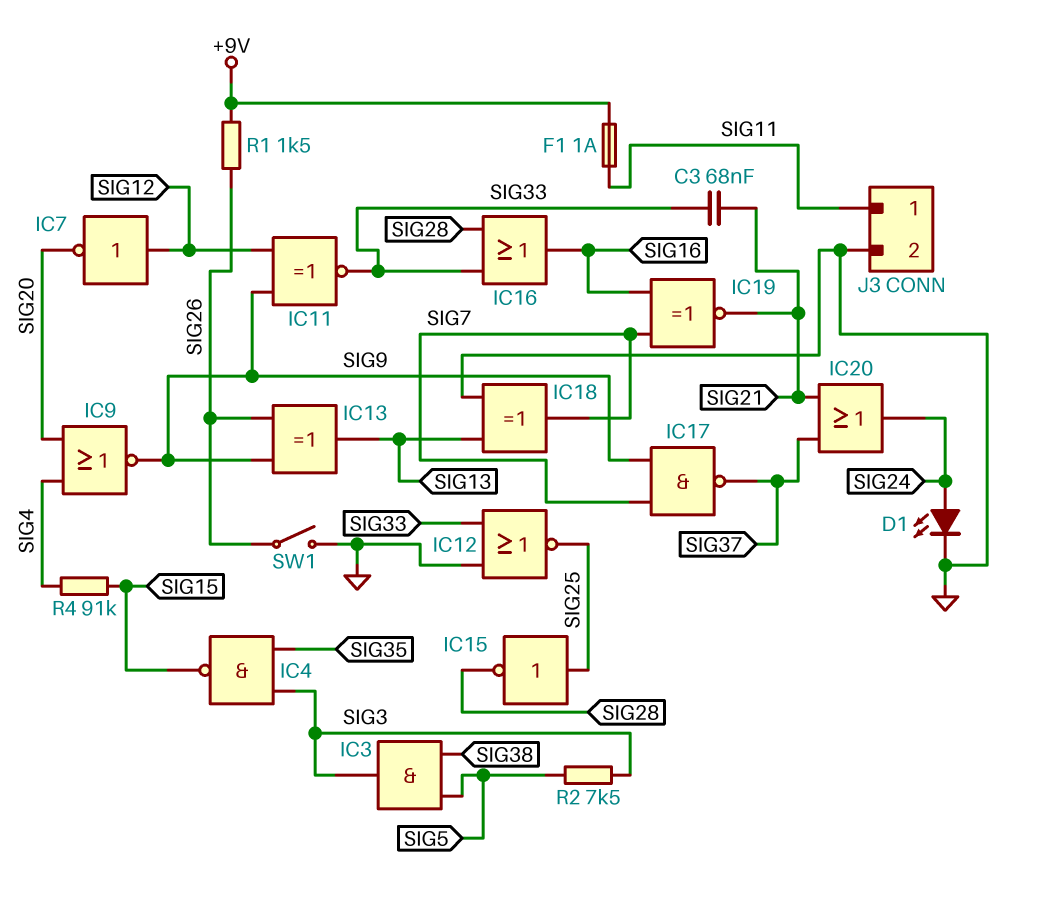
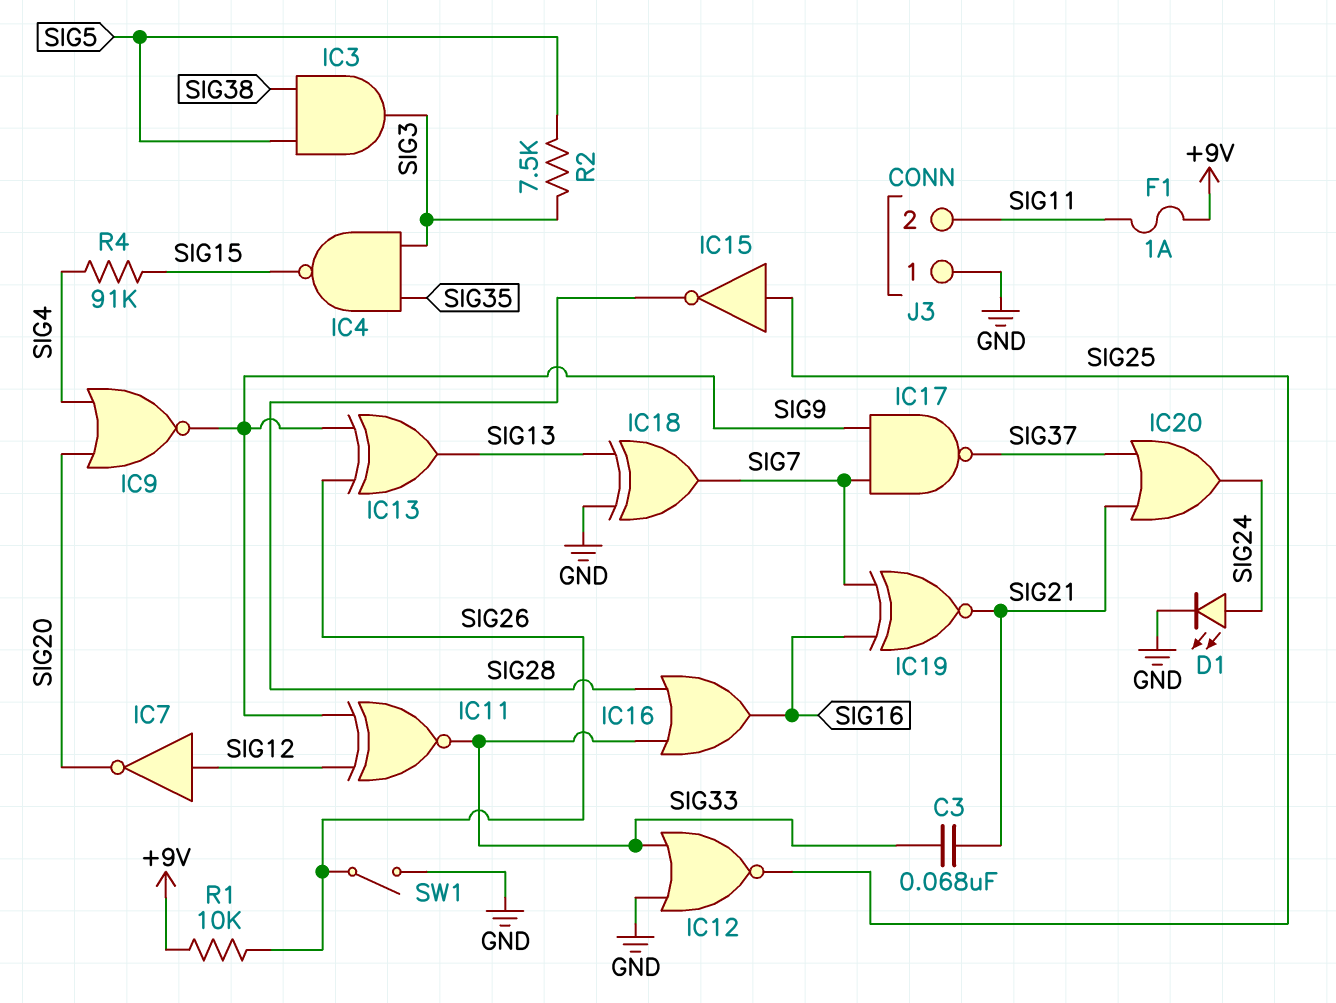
J3 pin 1: SIG11 -> GND
J3 pin 2: GND -> SIG11
R1: 1.5k (+9V, SIG26) -> 10k (+9V, SIG26)

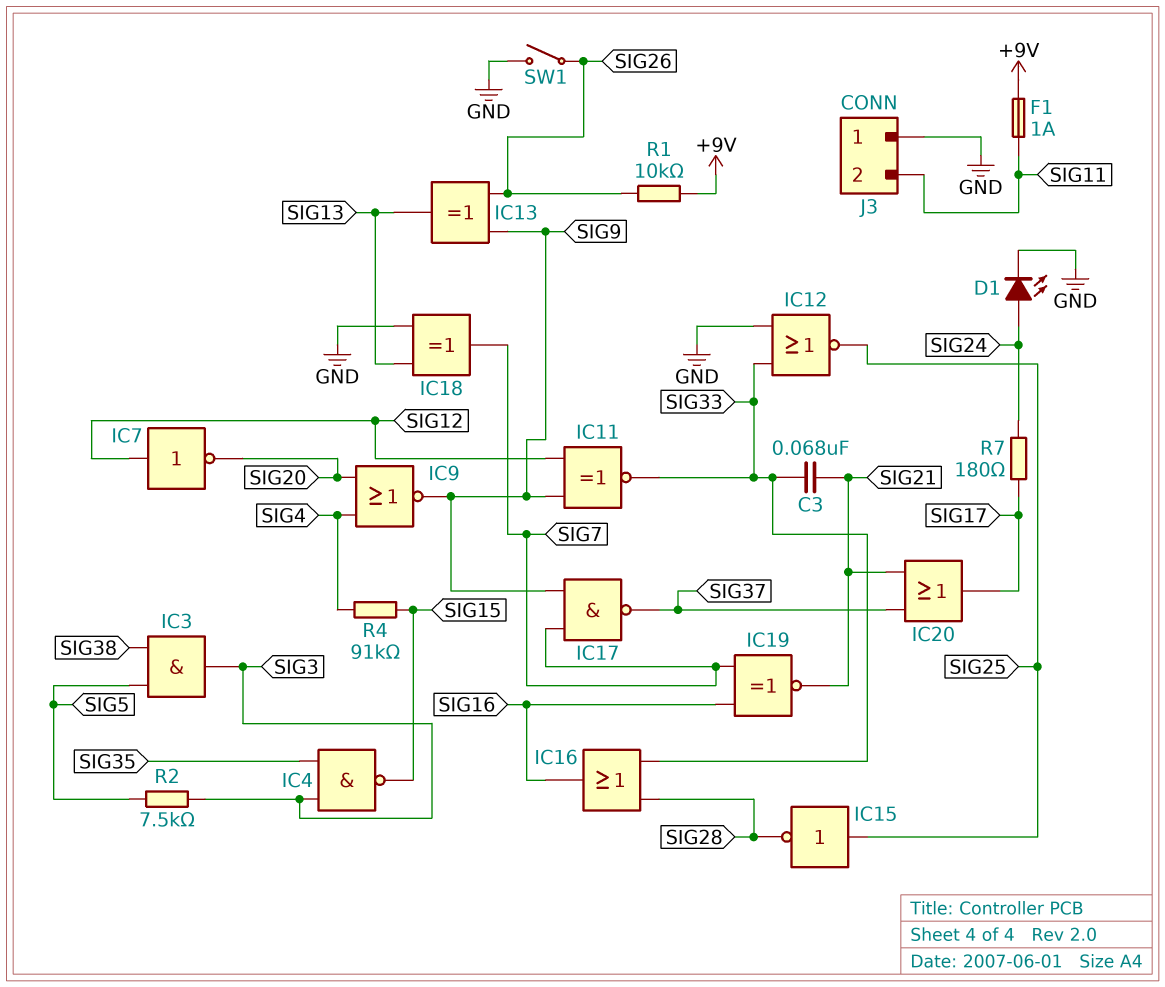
IC20: OR (in SIG21, in SIG37, out SIG24) -> OR (in SIG21, in SIG37, out SIG17)
R7: none -> 180 (SIG17, SIG24)

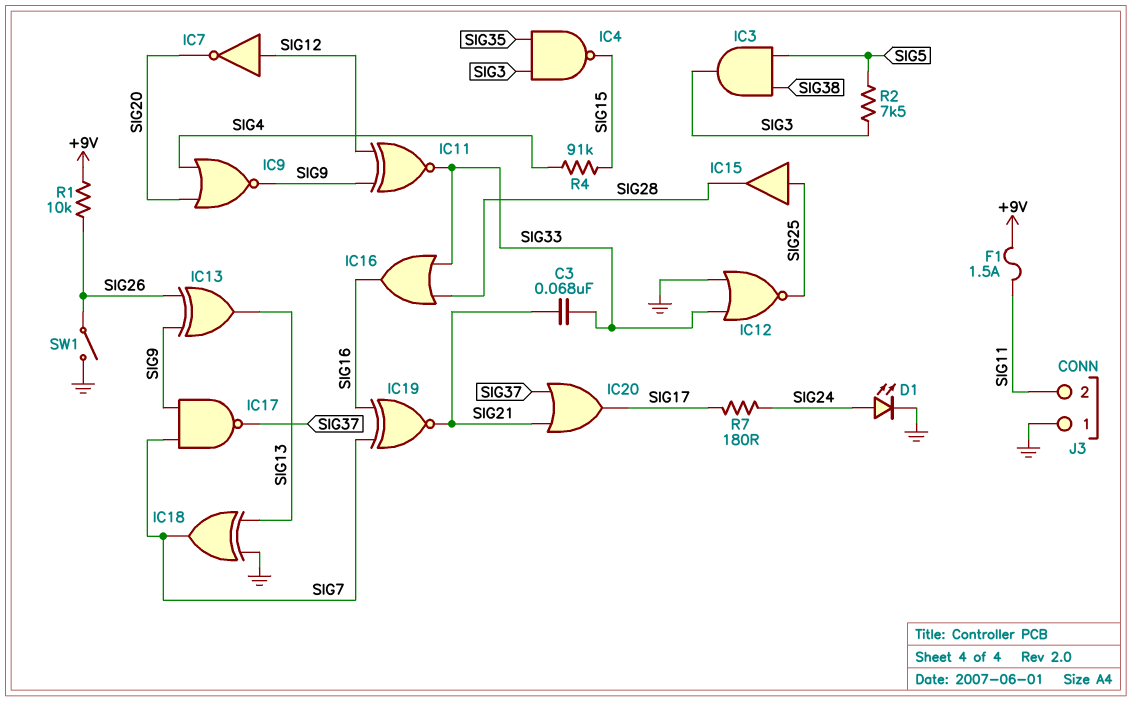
F1: 1A (+9V, SIG11) -> 1.5A (+9V, SIG11)
IC15: NOT (in SIG25, out SIG28) -> buffer (in SIG25, out SIG28)

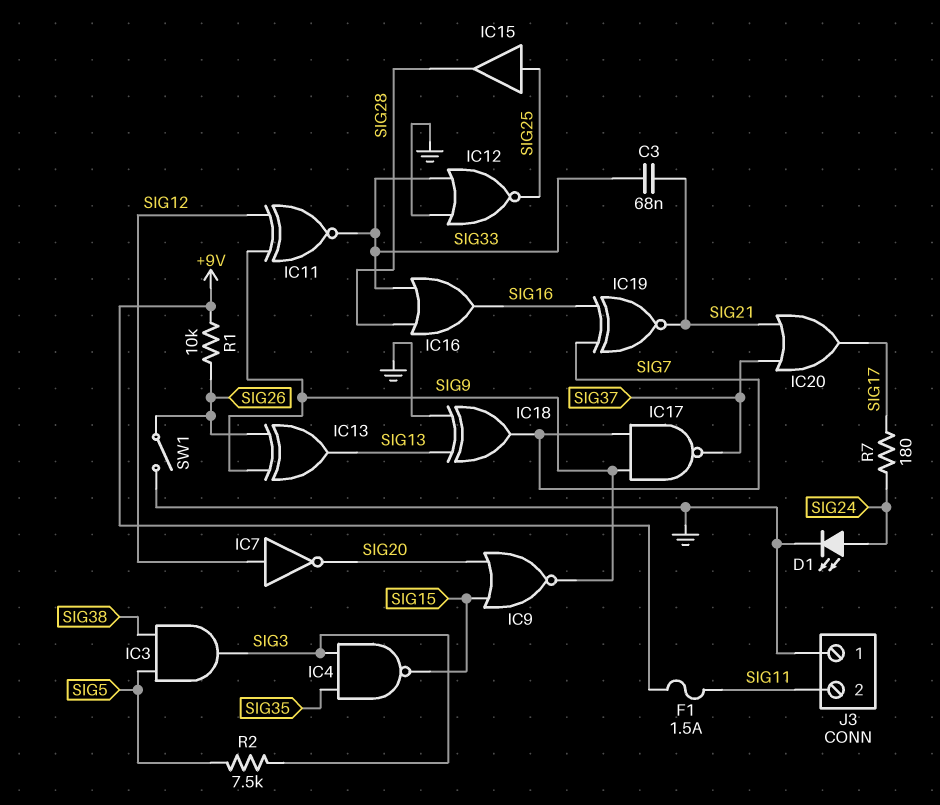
IC9: NOR (in SIG4, in SIG20, out SIG9) -> NOR (in SIG15, in SIG20, out SIG9)
R4: 91k (SIG4, SIG15) -> none

